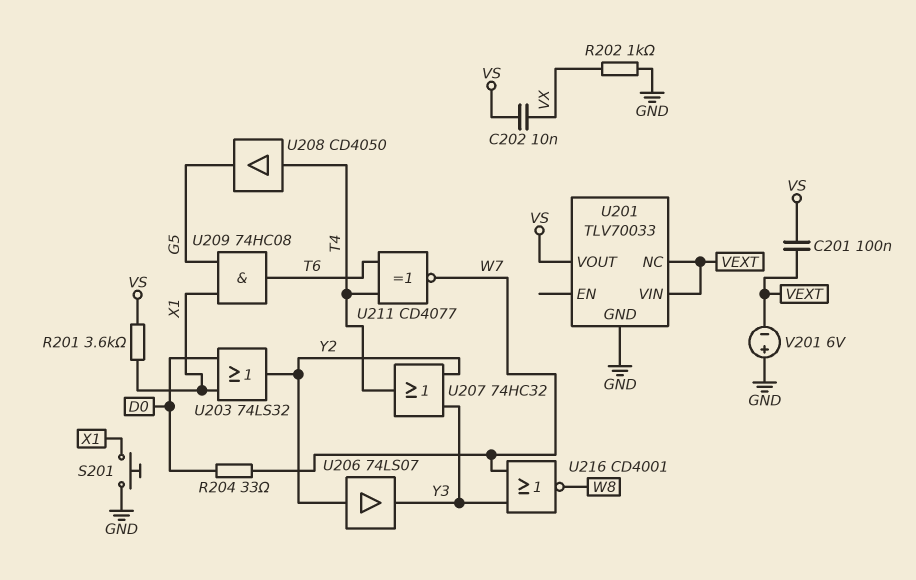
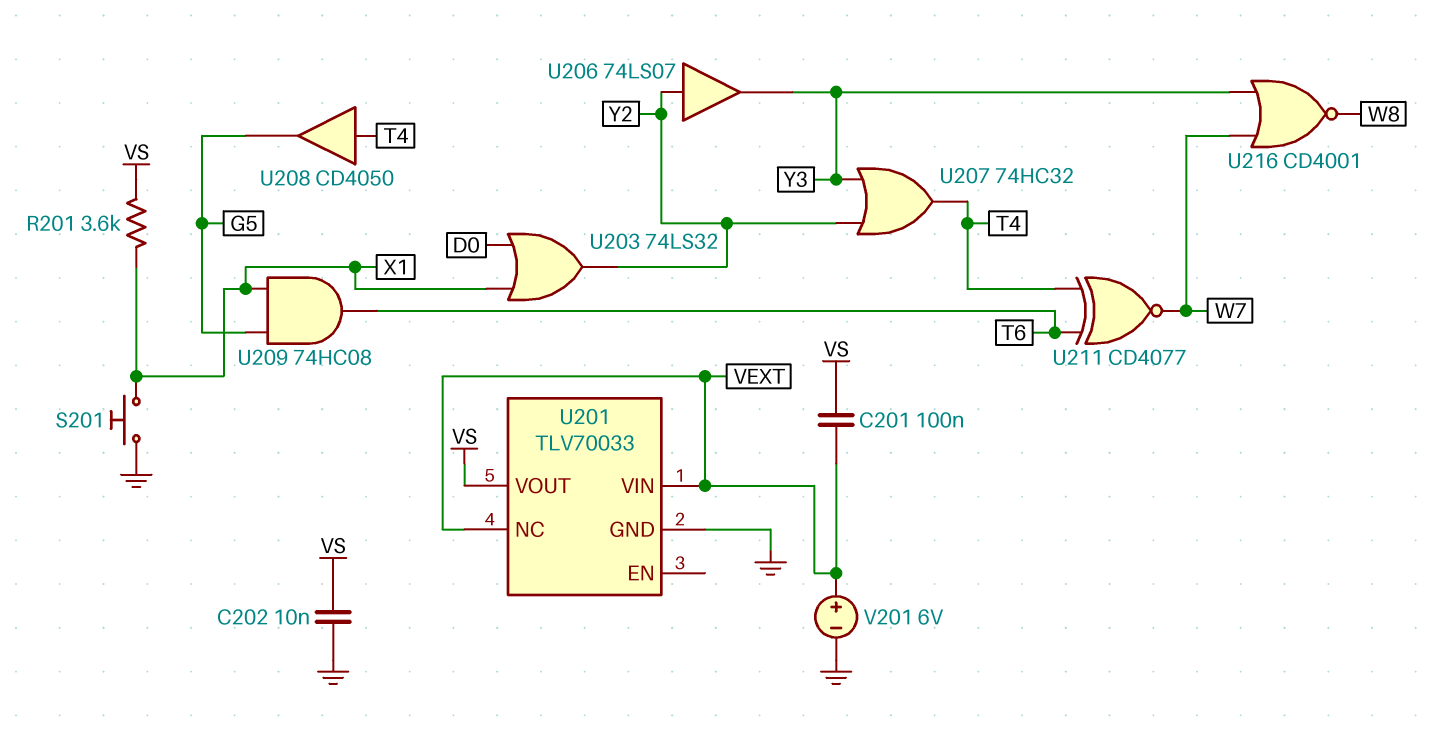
C202: 10nF (VS, VX) -> 10nF (GND, VS)
R202: 1k (GND, VX) -> none
R204: 33 (D0, W7) -> none
V201: 6V (plus GND, minus VEXT) -> 6V (plus VEXT, minus GND)

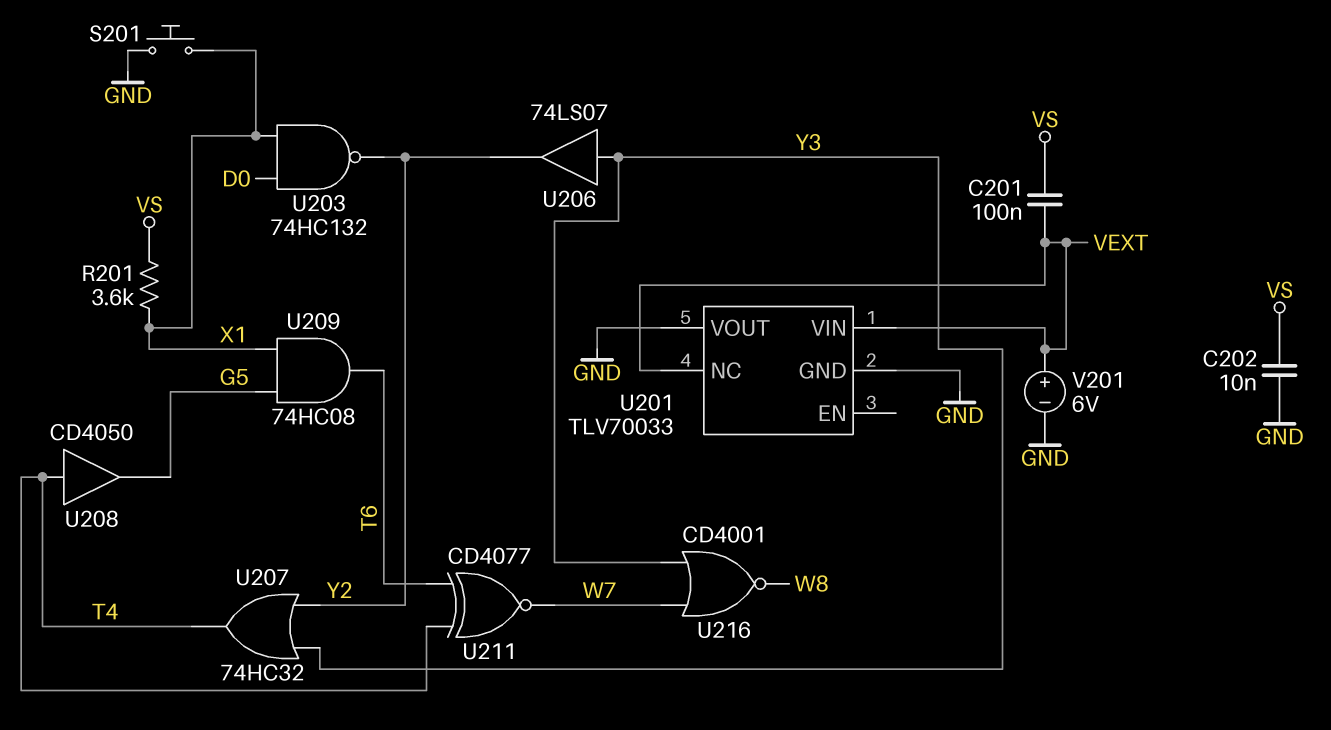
U201 pin VOUT: VS -> GND
U203: OR 74LS32 (in D0, in X1, out Y2) -> NAND 74HC132 (in D0, in X1, out Y2)
U206: buffer 74LS07 (in Y2, out Y3) -> buffer 74LS07 (in Y3, out Y2)

